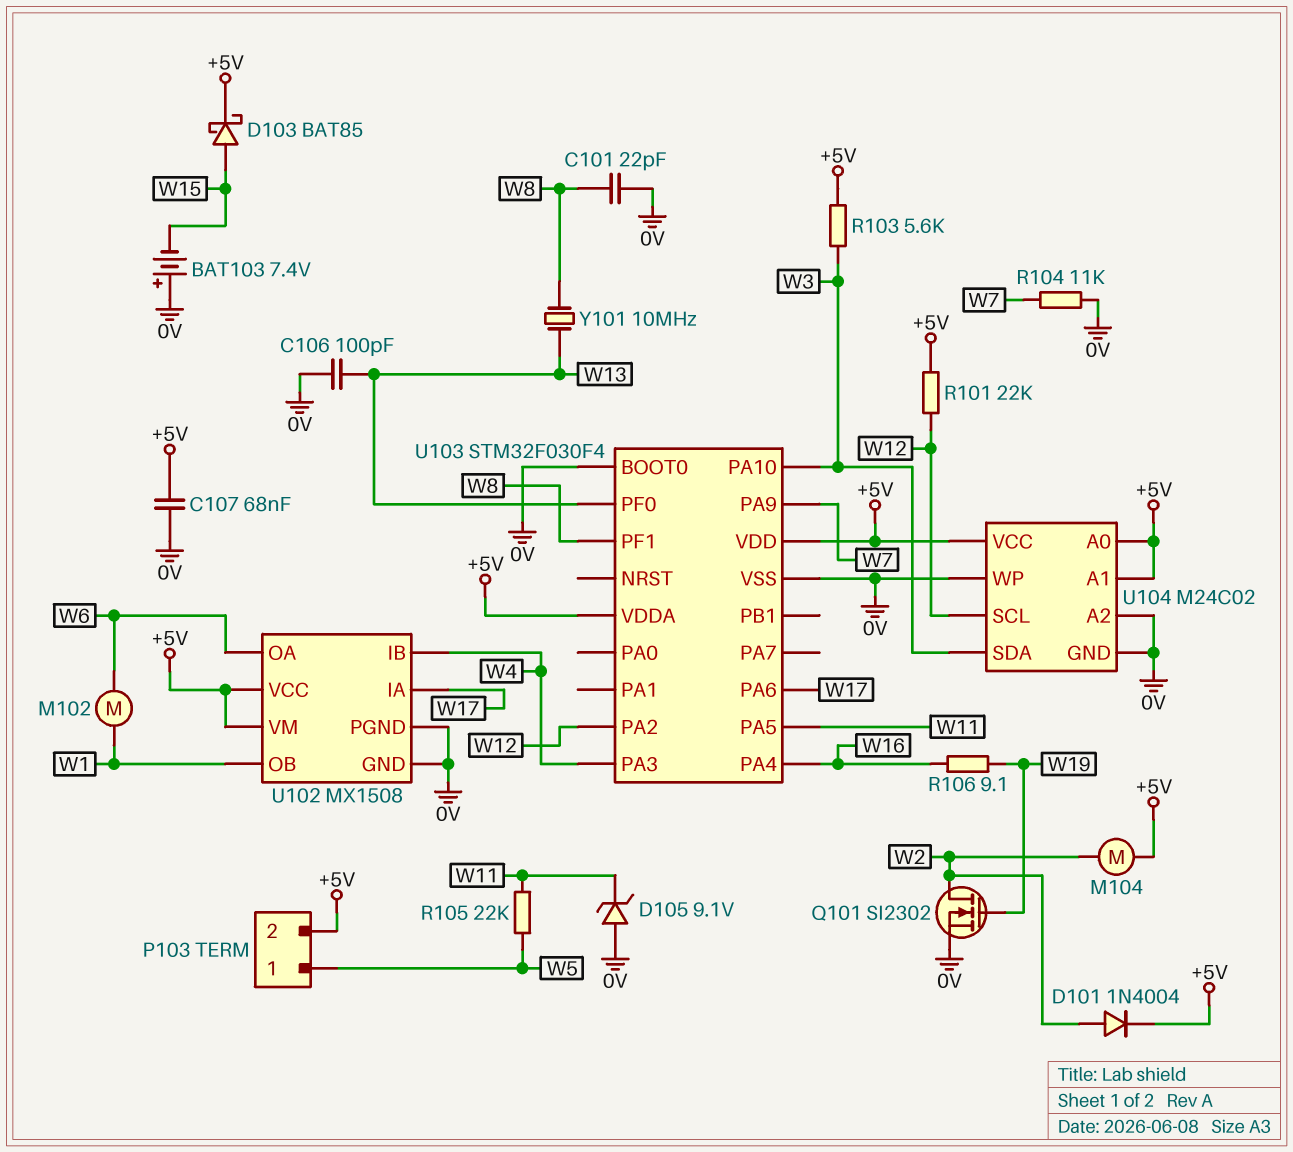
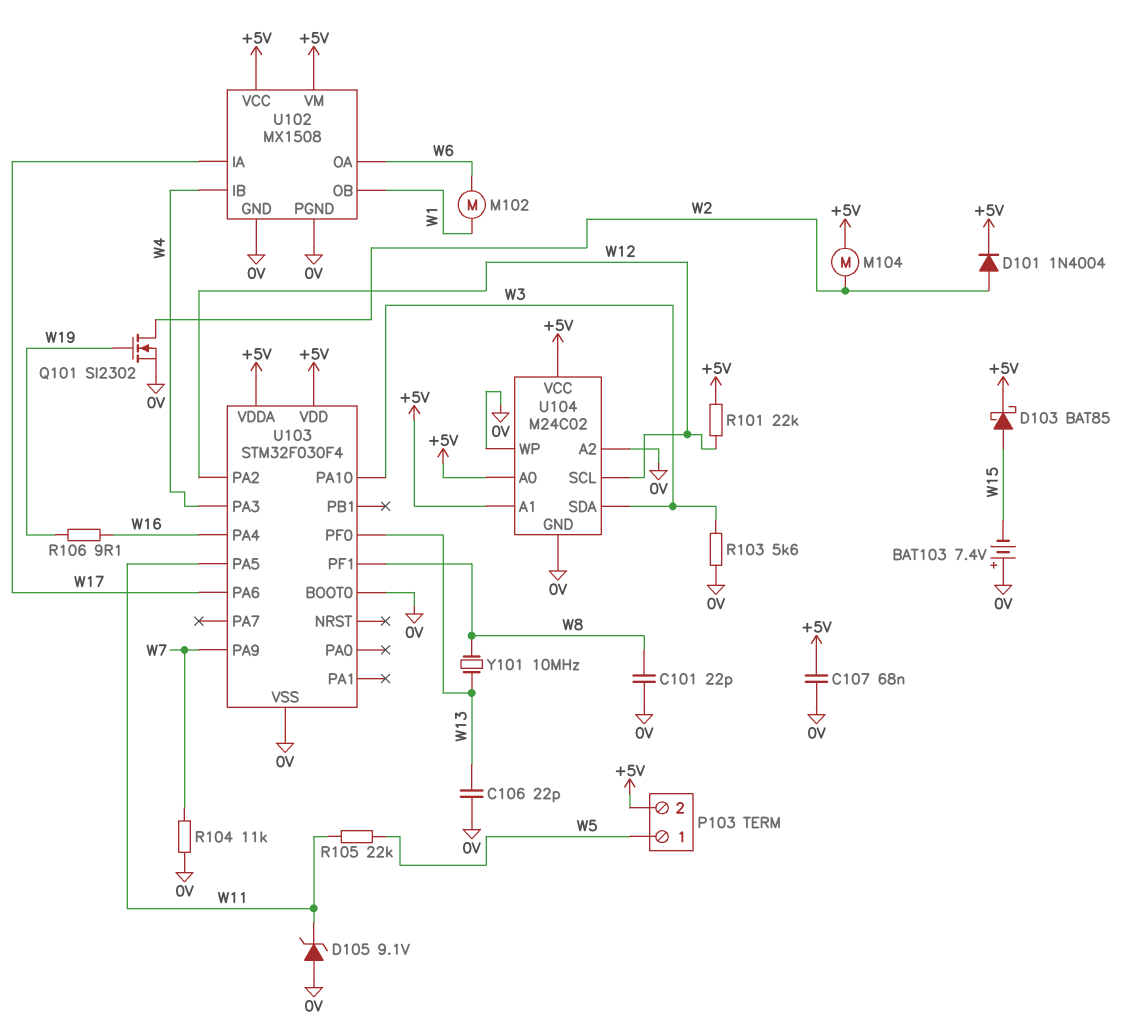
C106: 100pF (0V, W13) -> 22pF (0V, W13)
R103: 5.6k (+5V, W3) -> 5.6k (0V, W3)

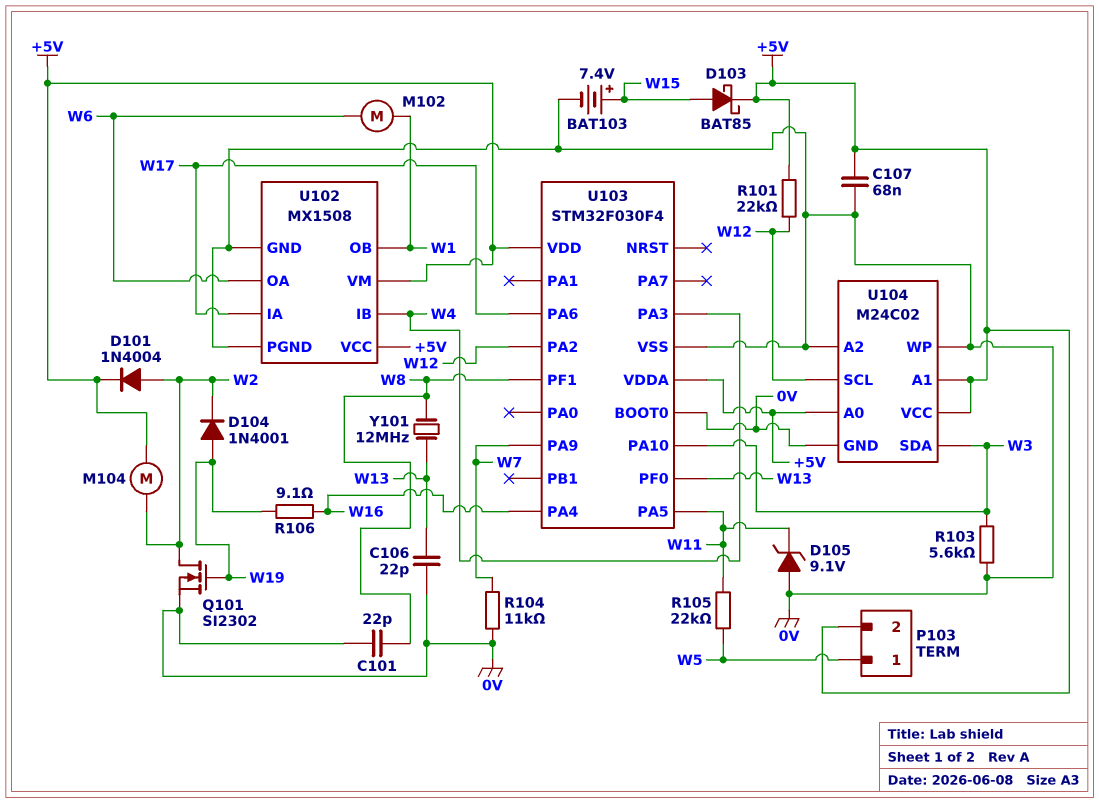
BAT103: 7.4V (plus 0V, minus W15) -> 7.4V (plus W15, minus 0V)
D104: none -> diode 1N4001 (A W19, K W2)
Y101: 10MHz (W8, W13) -> 12MHz (W8, W13)

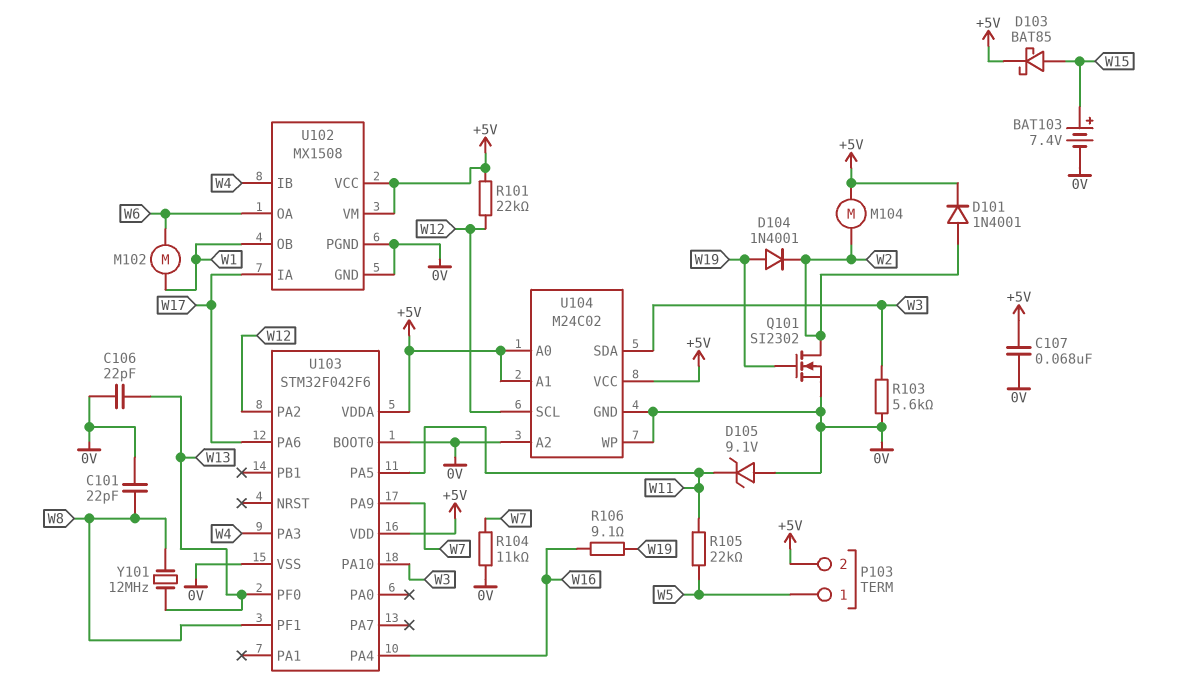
D101: diode 1N4004 (A W2, K +5V) -> diode 1N4001 (A W2, K +5V)
U103: STM32F030F4 -> STM32F042F6

